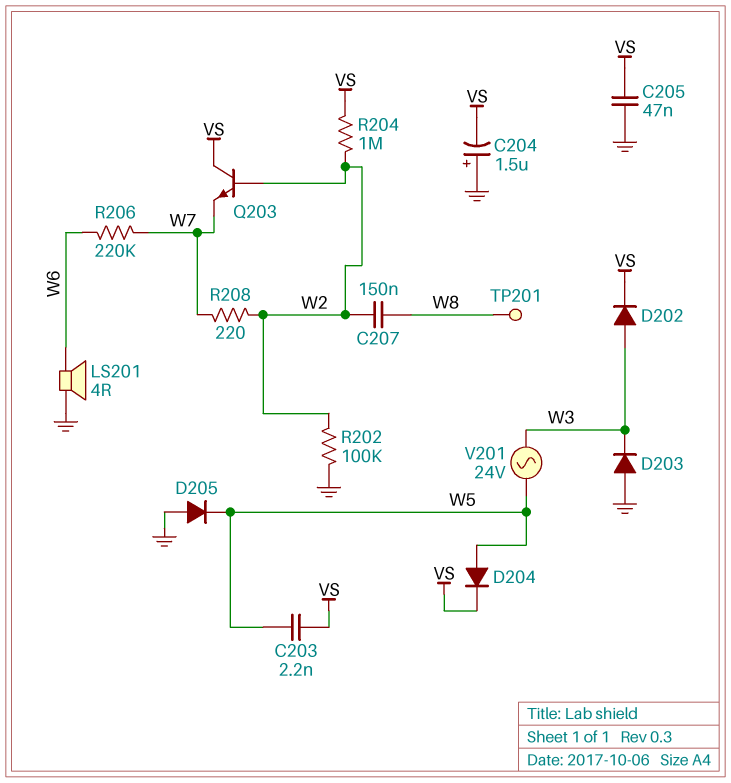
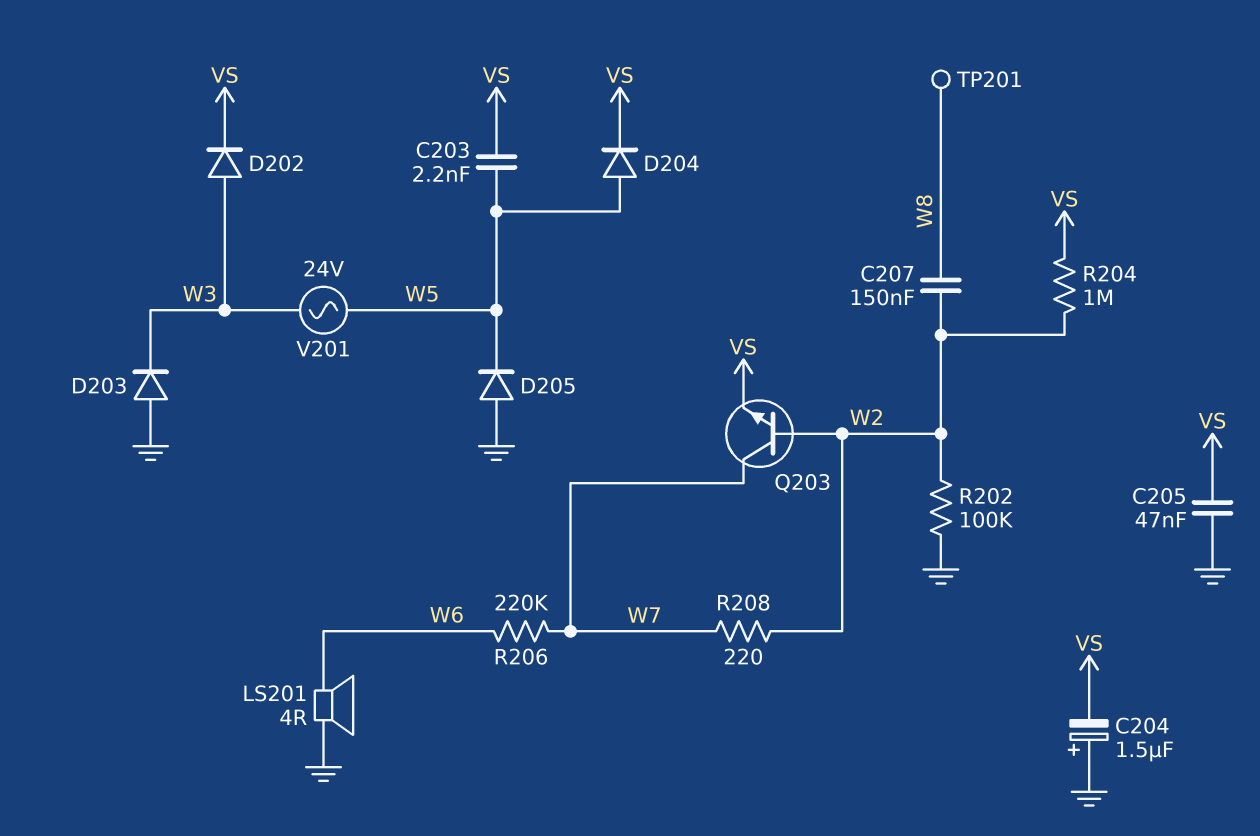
Q203: NPN (B W2, C VS, E W7) -> NPN (B W2, C W7, E VS)

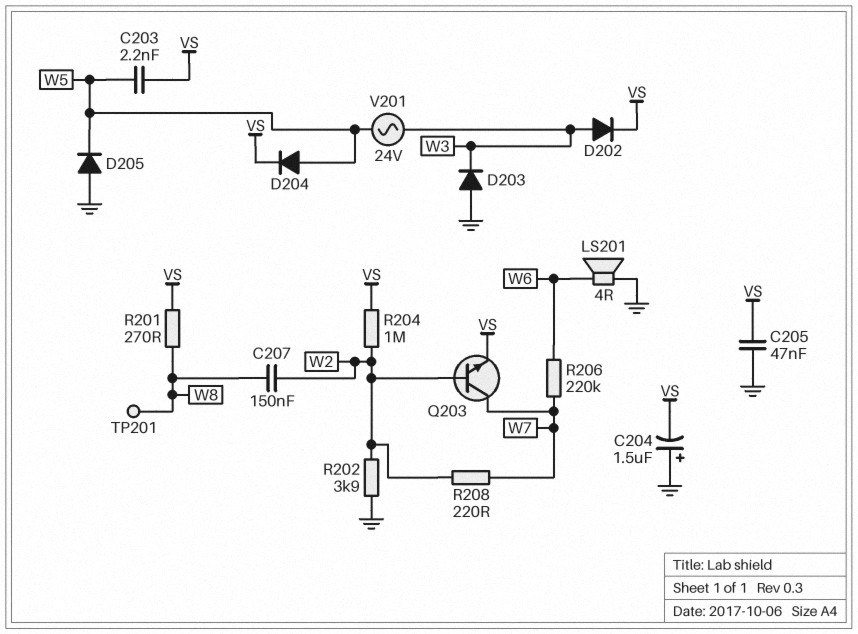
R201: none -> 270 (VS, W8)
R202: 100k (GND, W2) -> 3.9k (GND, W2)

